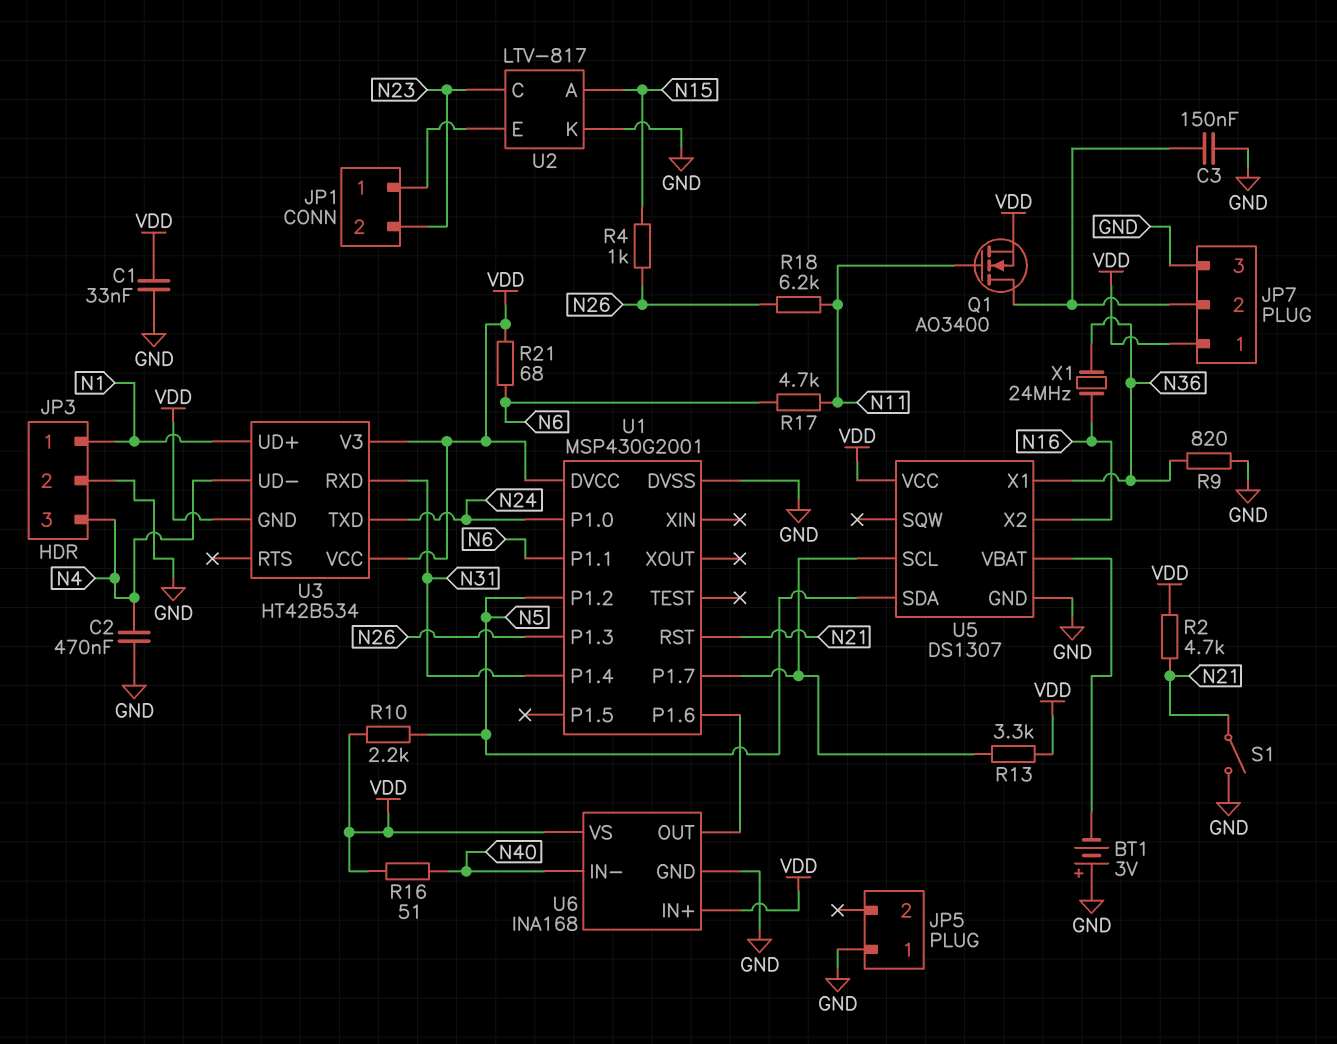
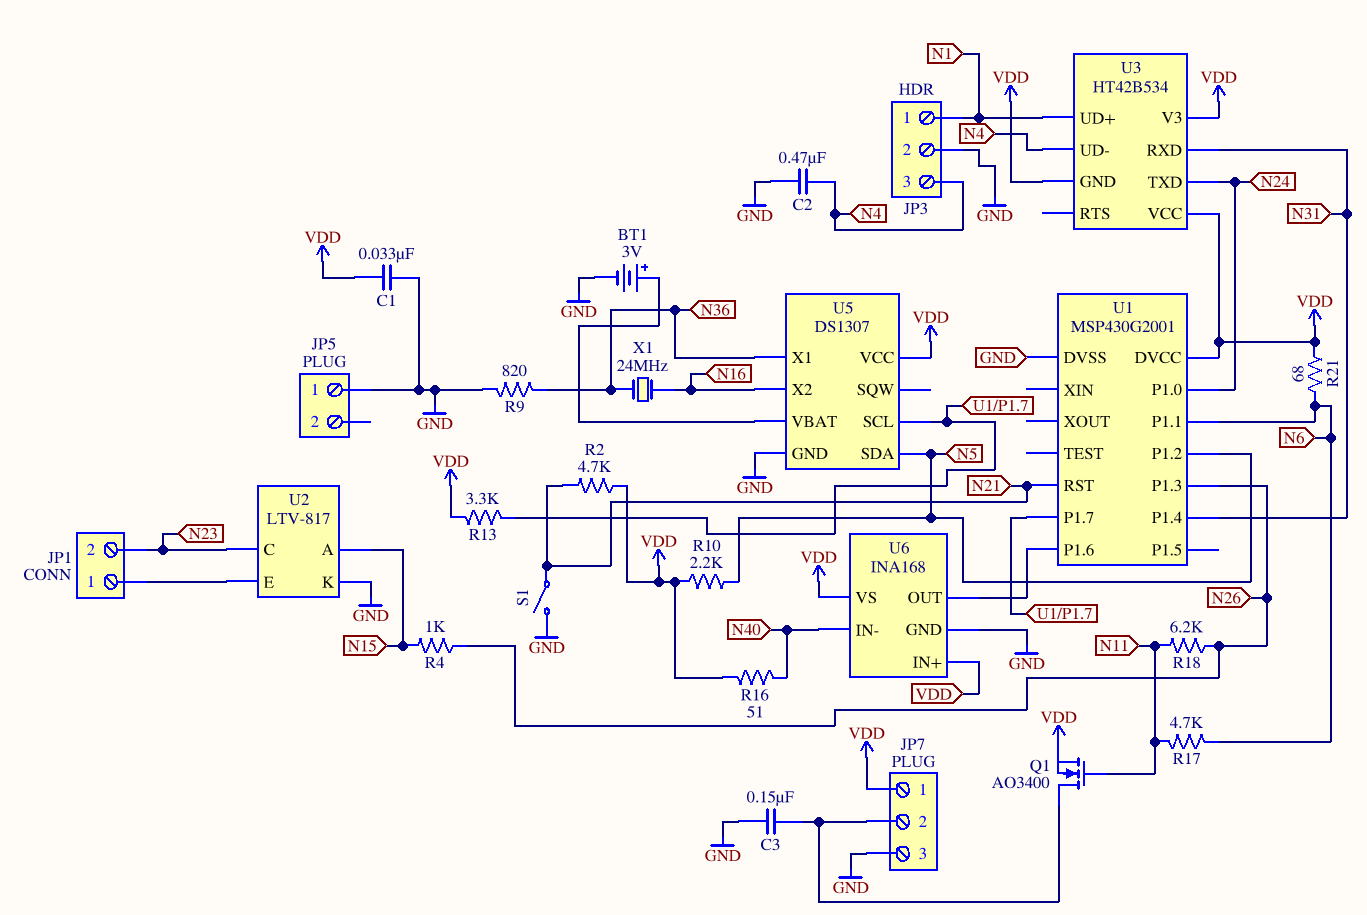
BT1: 3V (plus GND, minus U5/VBAT) -> 3V (plus U5/VBAT, minus GND)

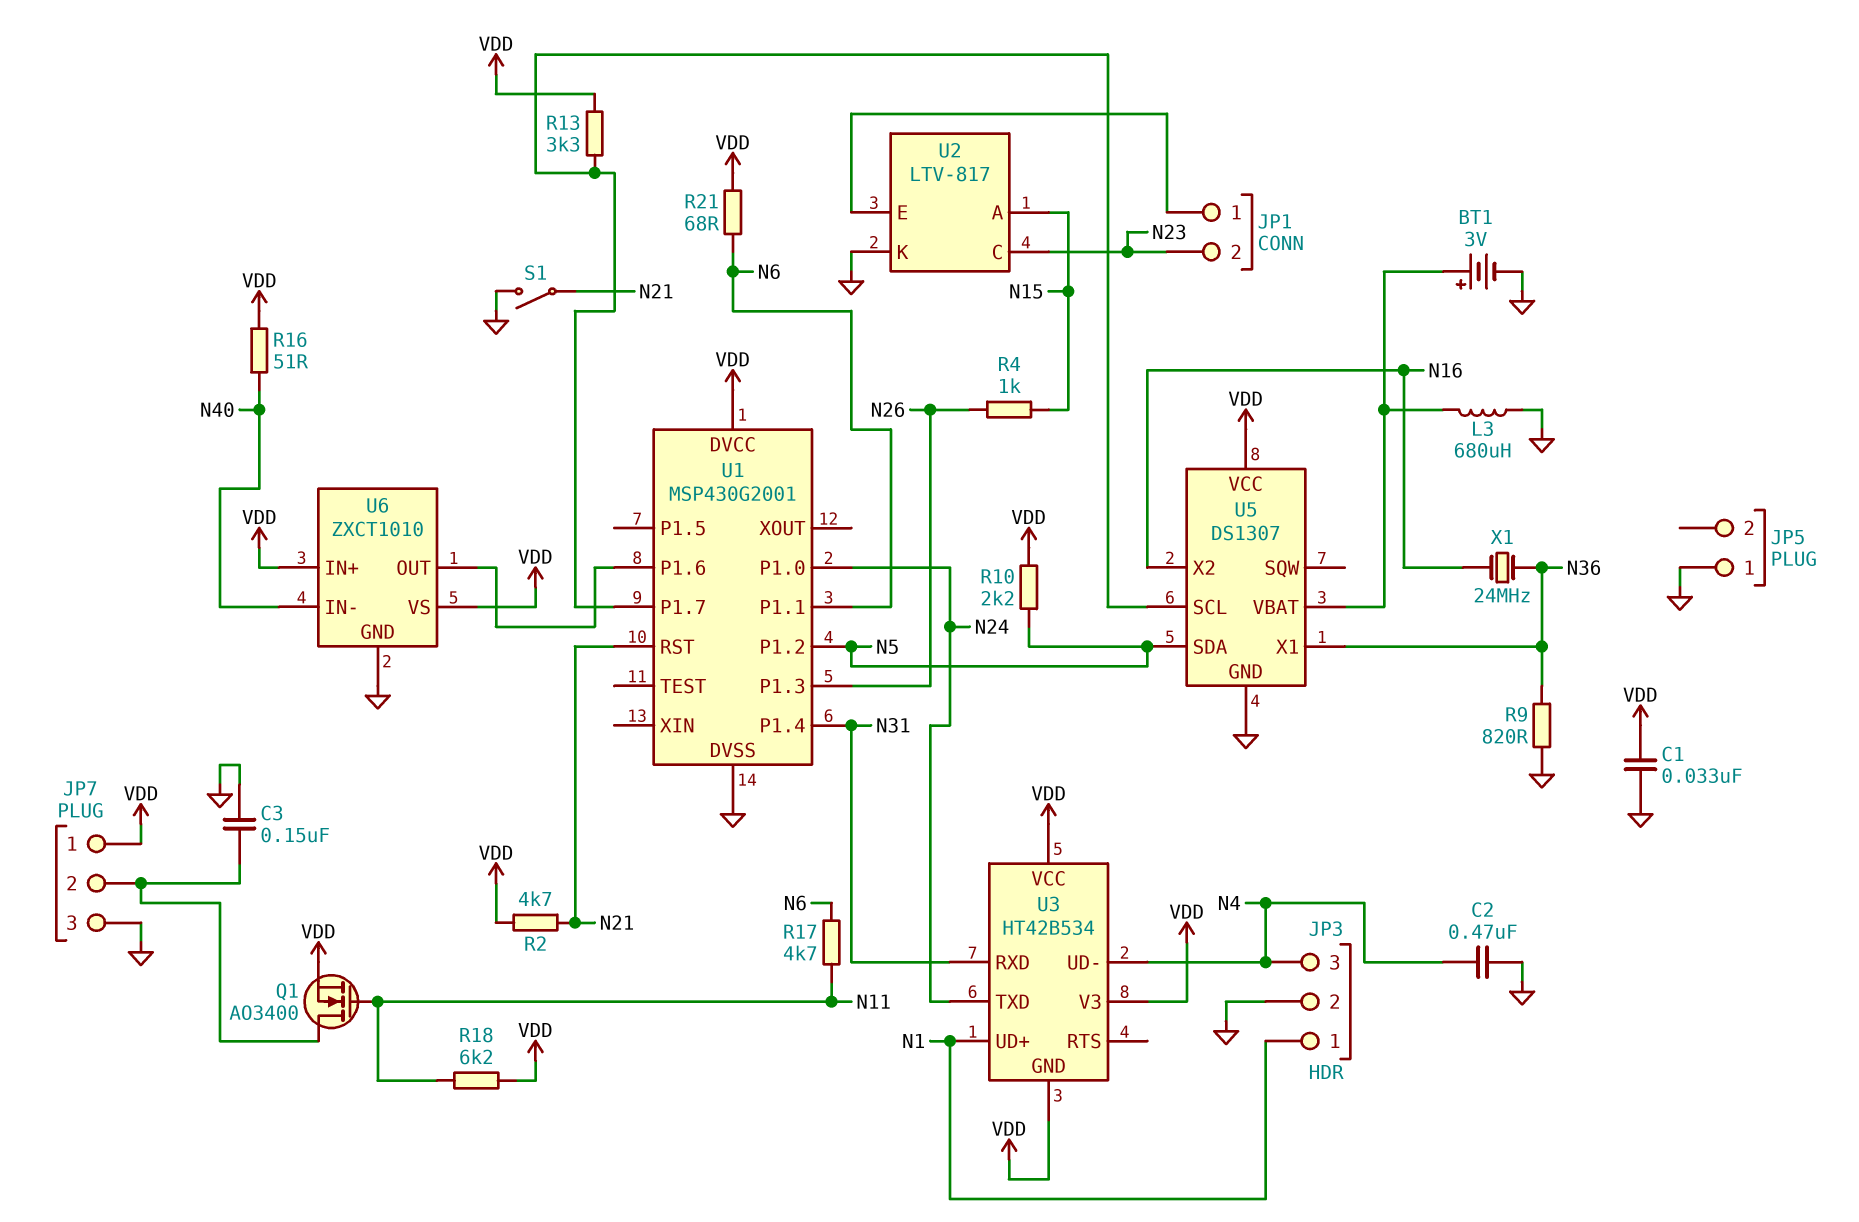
L3: none -> 680uH (GND, U5/VBAT)
R18: 6.2k (N11, N26) -> 6.2k (N11, VDD)
U6: INA168 -> ZXCT1010

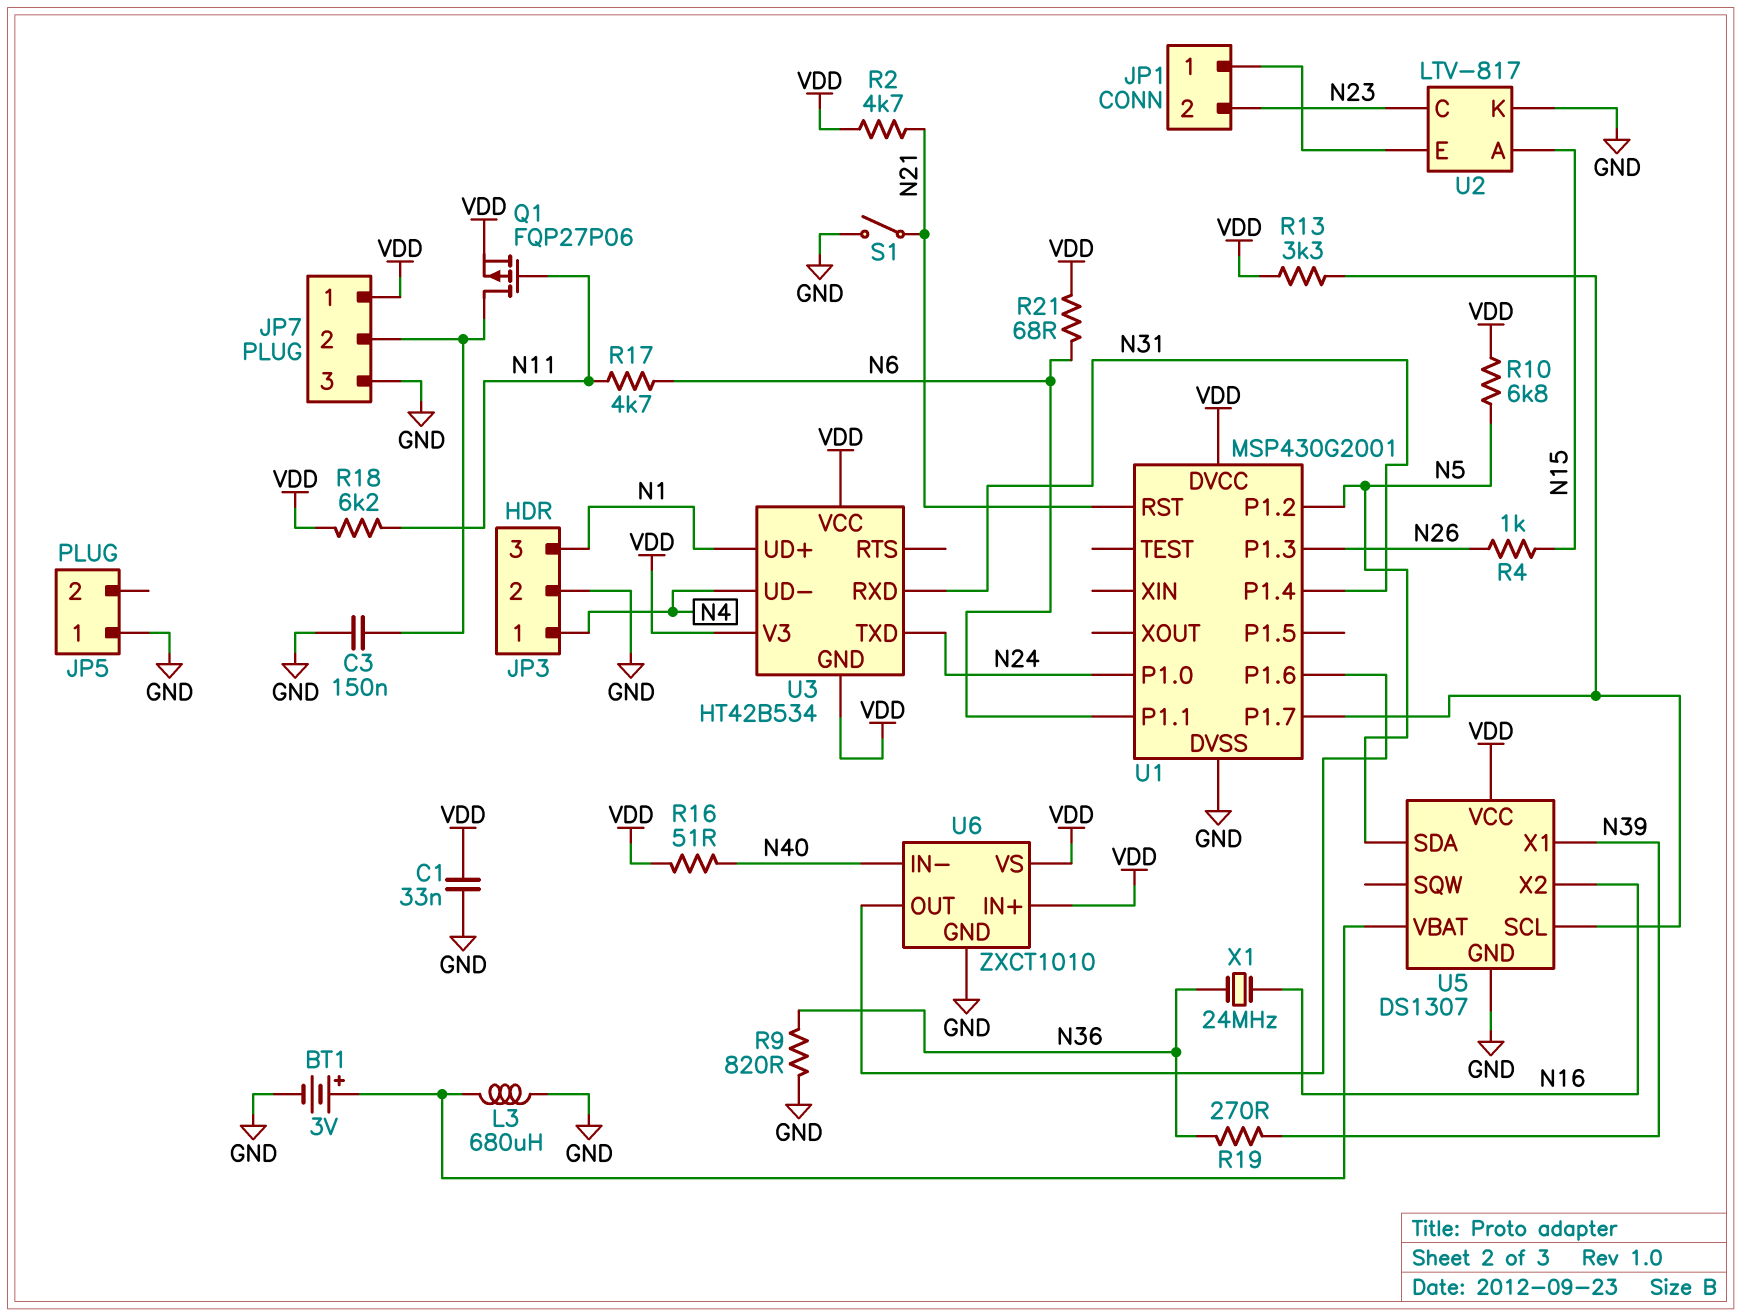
C2: 470nF (GND, N4) -> none
JP3 pin 1: N1 -> N4
JP3 pin 3: N4 -> N1
Q1: NMOS AO3400 (G N11, D JP7/2, S VDD) -> PMOS FQP27P06 (G N11, D JP7/2, S VDD)
R10: 2.2k (N5, VDD) -> 6.8k (N5, VDD)
R19: none -> 270 (N36, N39)
U5 pin X1: N36 -> N39

